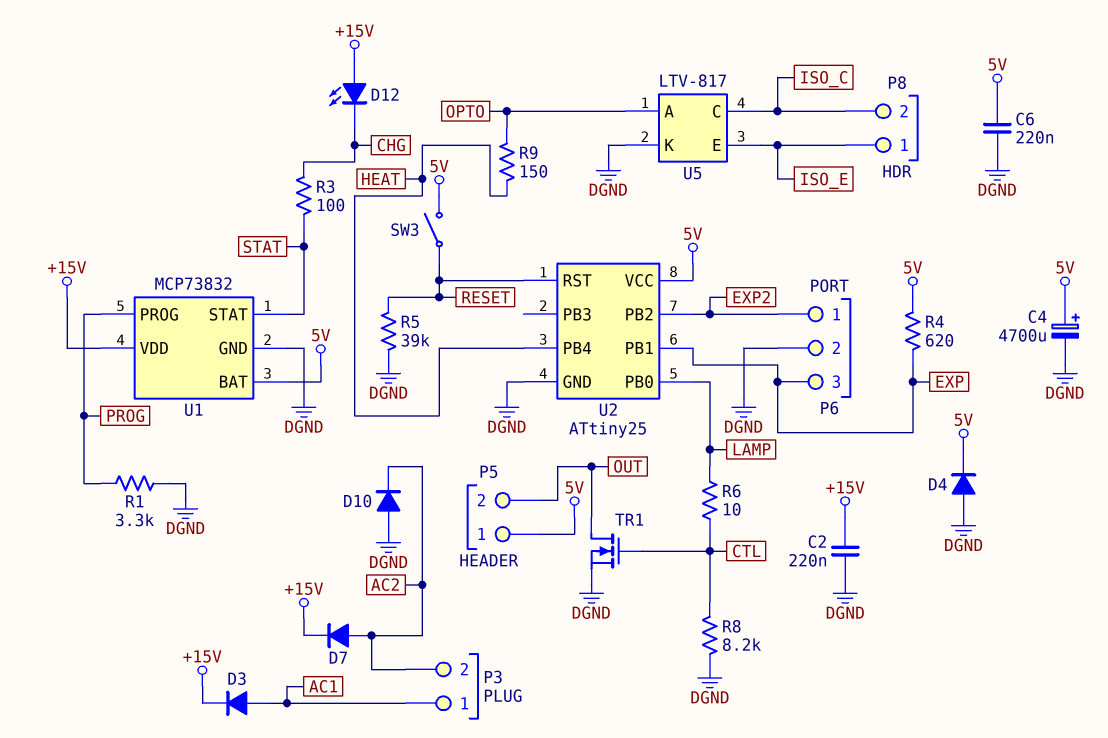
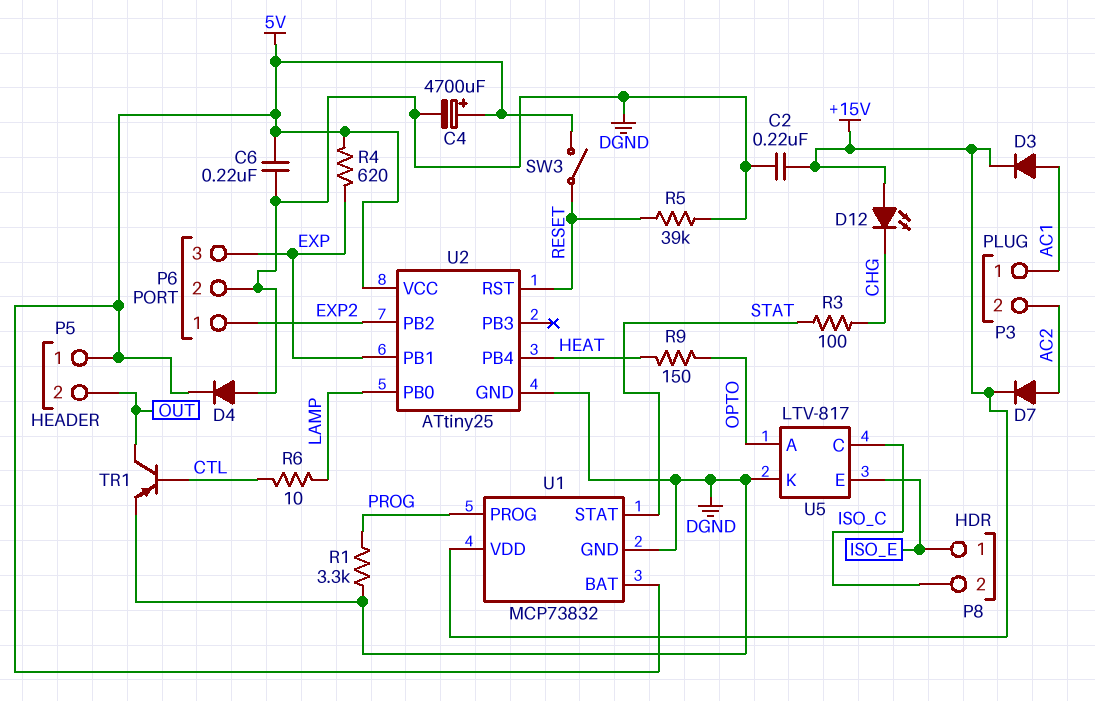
D10: diode (A DGND, K AC2) -> none
R8: 8.2k (CTL, DGND) -> none
TR1: NMOS (G CTL, D OUT, S DGND) -> PNP (B CTL, C OUT, E DGND)

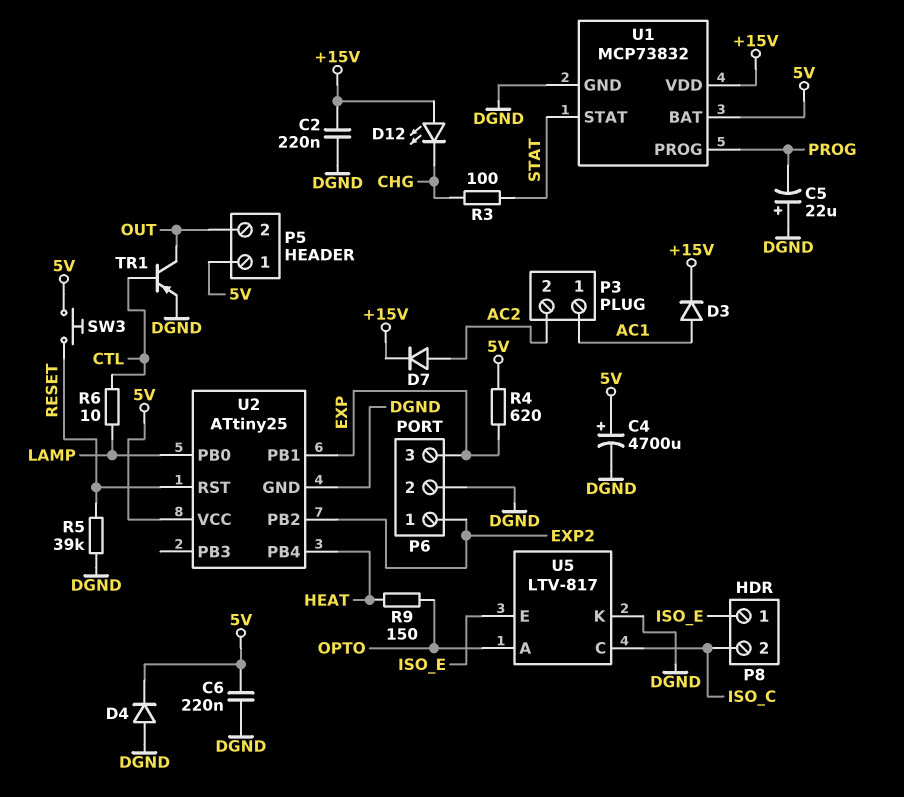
C5: none -> 22uF (plus DGND, minus PROG)
R1: 3.3k (DGND, PROG) -> none
SW3: switch (5V, RESET) -> button (5V, RESET)

